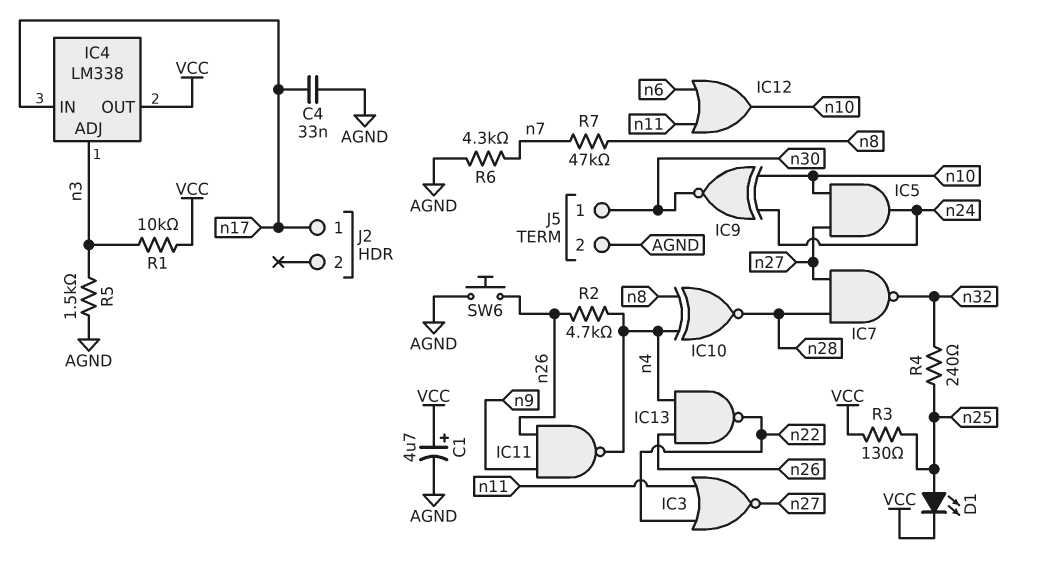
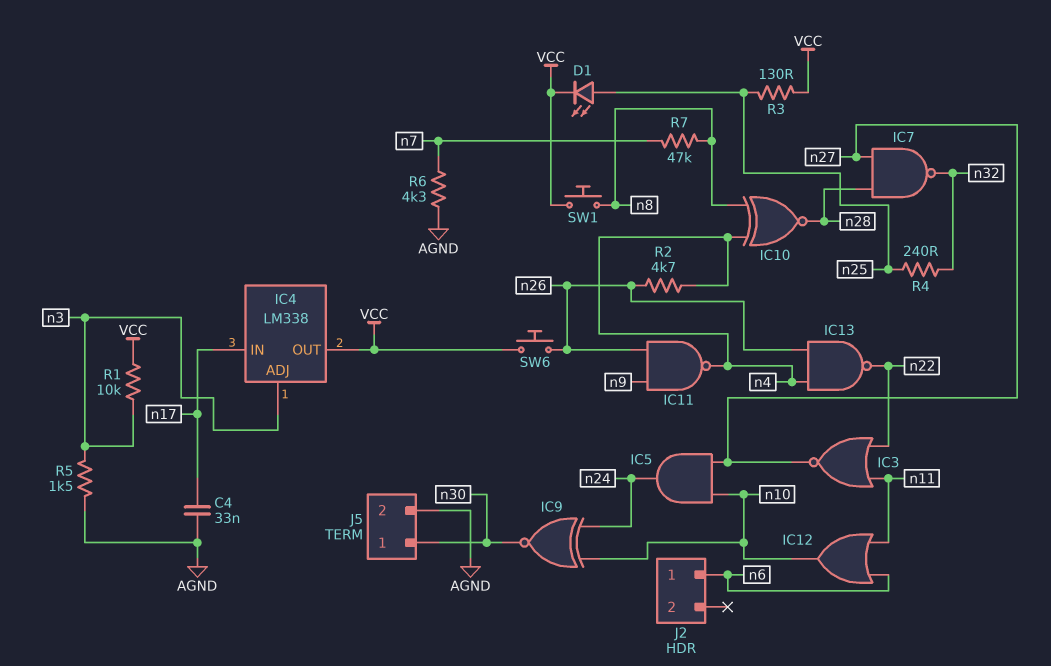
C1: 4.7uF (plus VCC, minus AGND) -> none
J2 pin 1: n17 -> n6
SW1: none -> button (VCC, n8)
SW6: button (AGND, n26) -> button (VCC, n26)

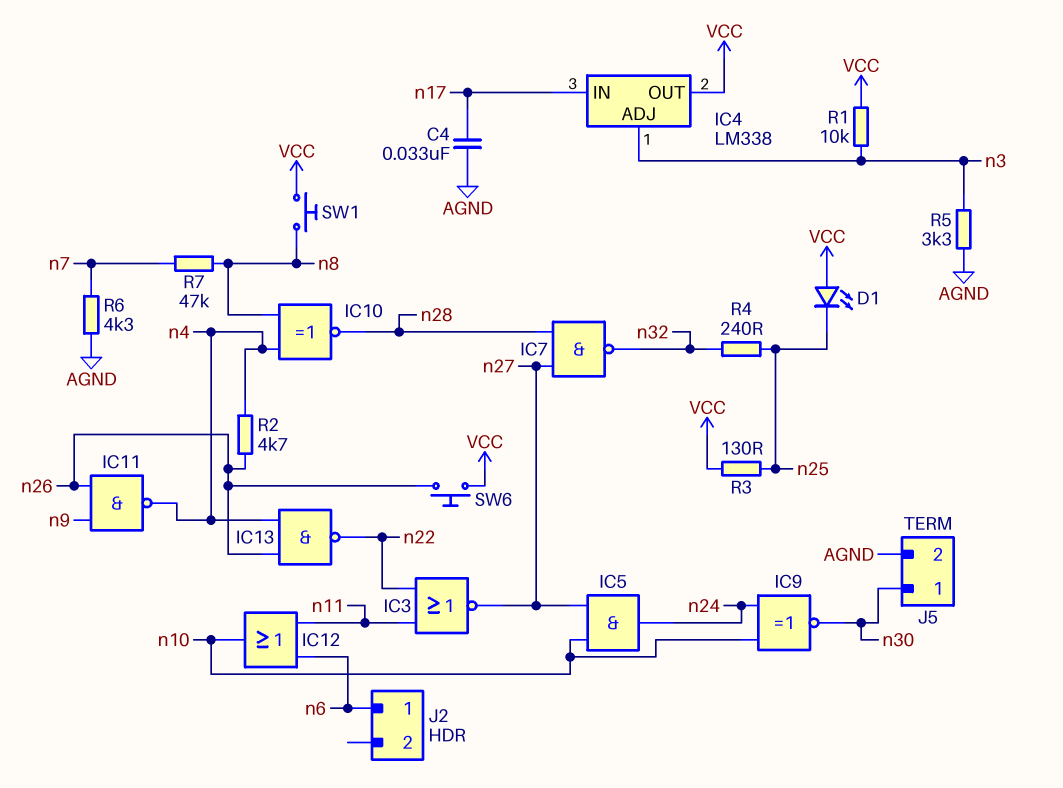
D1: LED (A n25, K VCC) -> LED (A VCC, K n25)
R5: 1.5k (AGND, n3) -> 3.3k (AGND, n3)

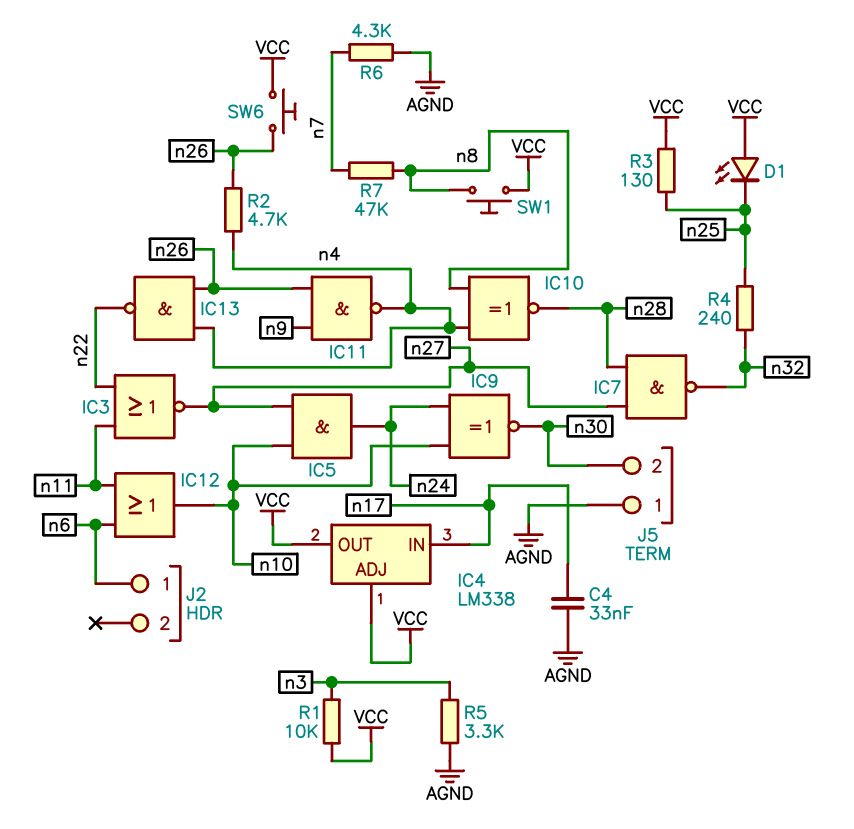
IC4 pin ADJ: n3 -> VCC
J5 pin 1: n30 -> AGND
J5 pin 2: AGND -> n30

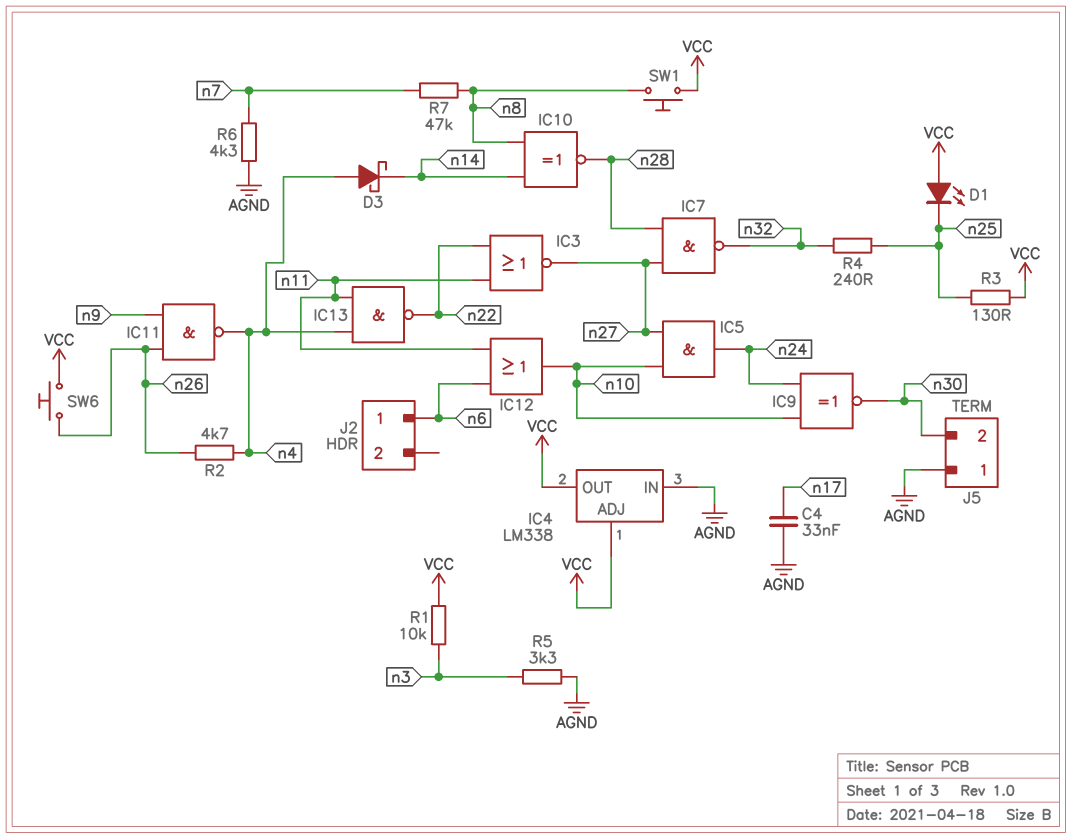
D3: none -> schottky (A n4, K n14)
IC4 pin IN: n17 -> AGND
IC10: XNOR (in n4, in n8, out n28) -> XNOR (in n8, in n14, out n28)
IC13: NAND (in n4, in n26, out n22) -> NAND (in n4, in n11, out n22)

